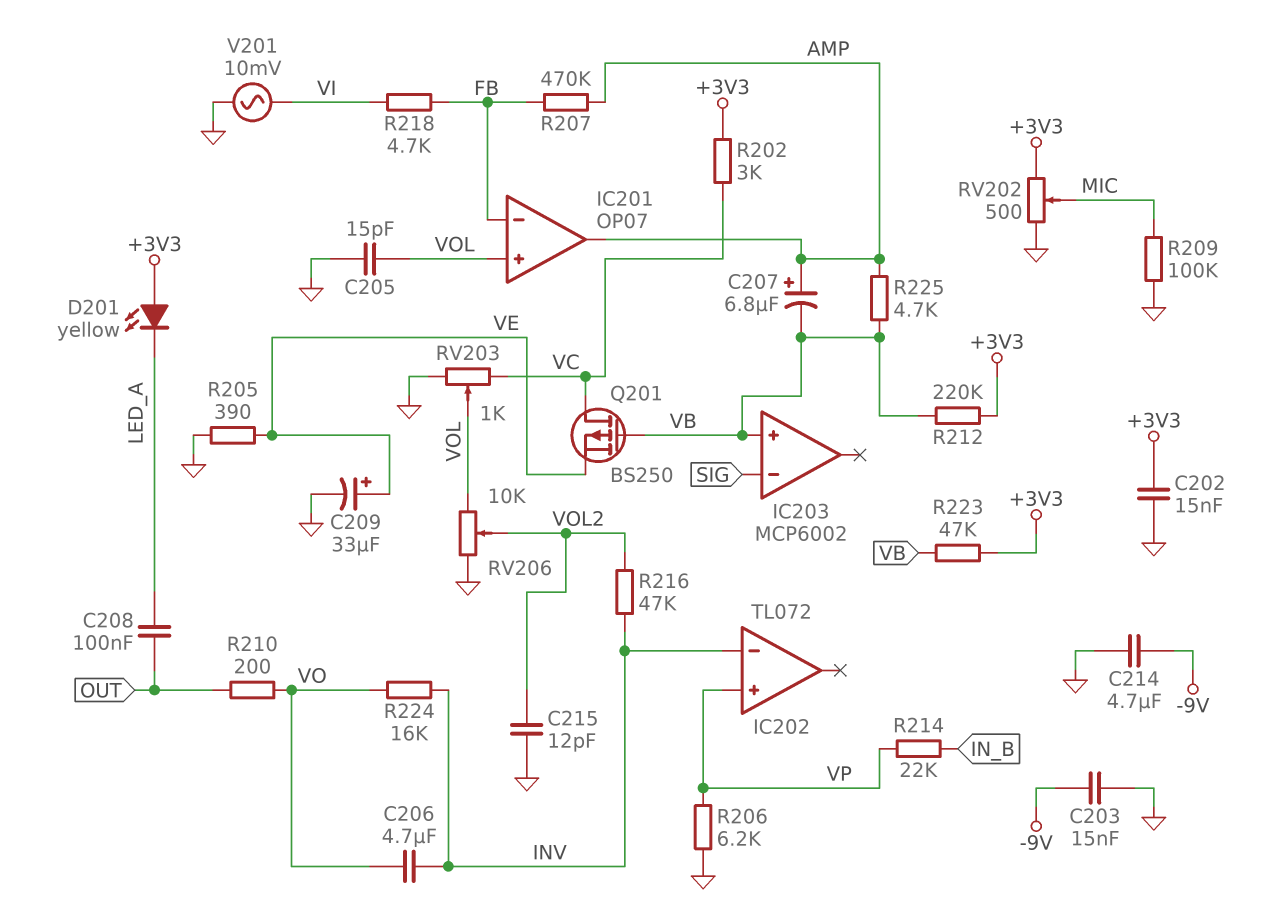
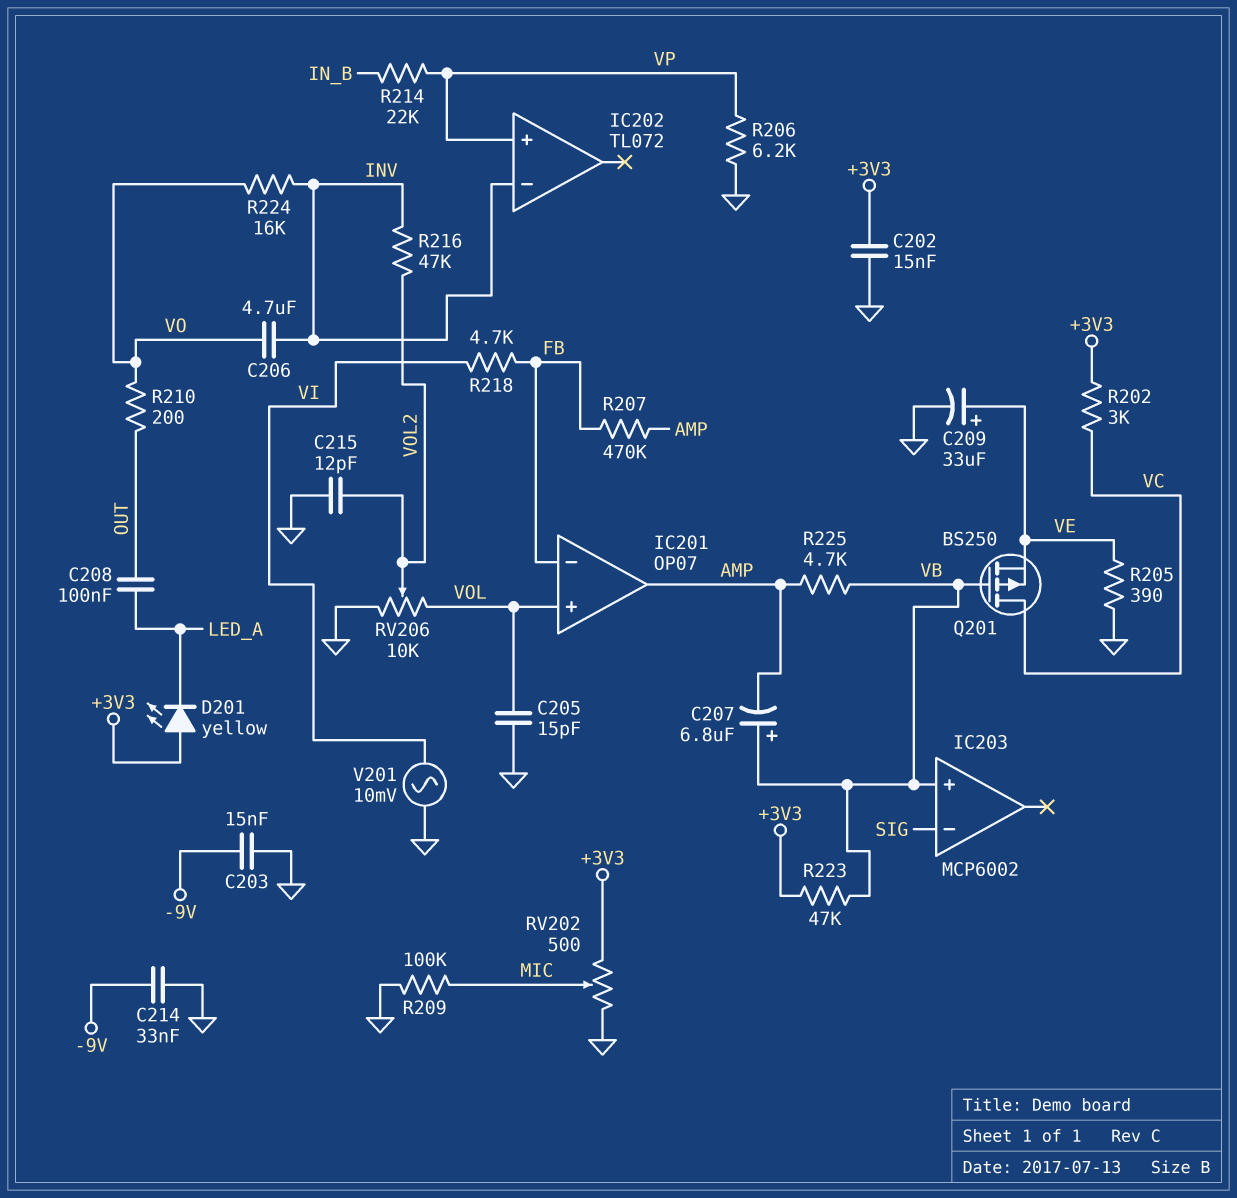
C207: 6.8uF (plus AMP, minus VB) -> 6.8uF (plus VB, minus AMP)
C214: 4.7uF (-9V, GND) -> 33nF (-9V, GND)
R212: 220k (+3V3, VB) -> none
RV203: 1k (GND, VC, wiper VOL) -> none

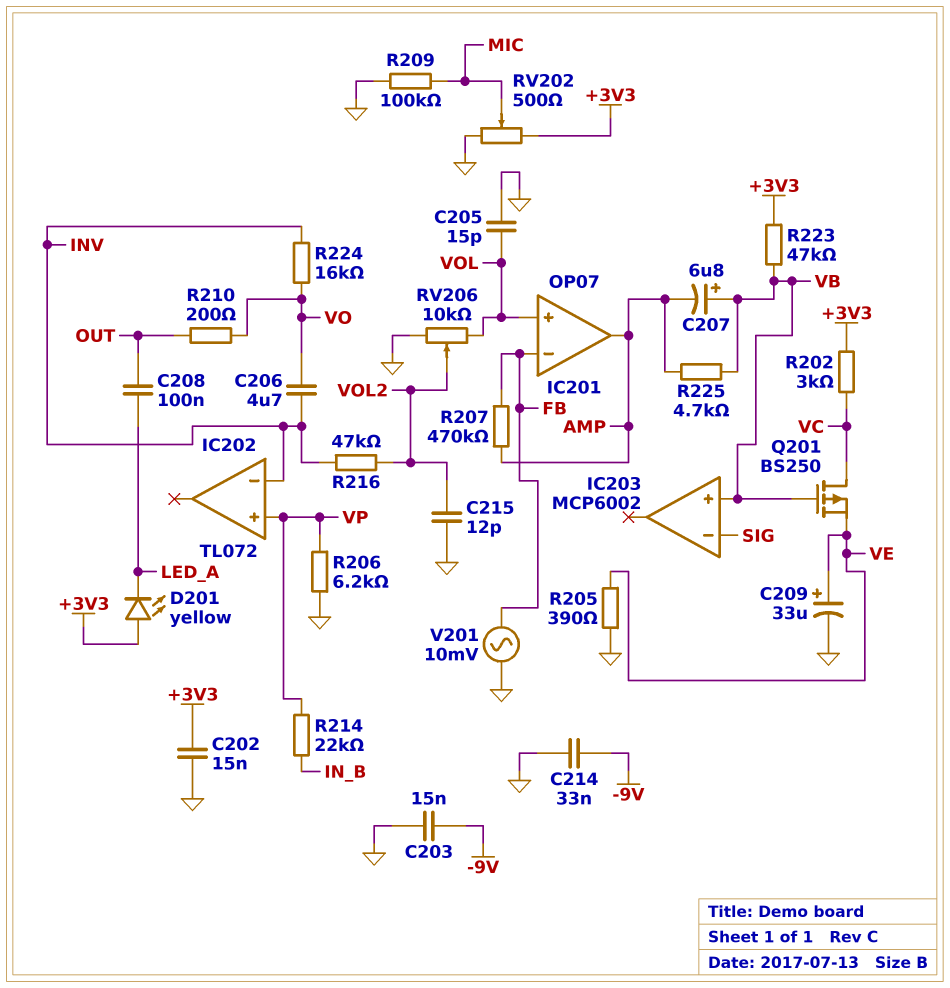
R218: 4.7k (FB, VI) -> none
V201: AC 10mV (GND, VI) -> AC 10mV (FB, GND)

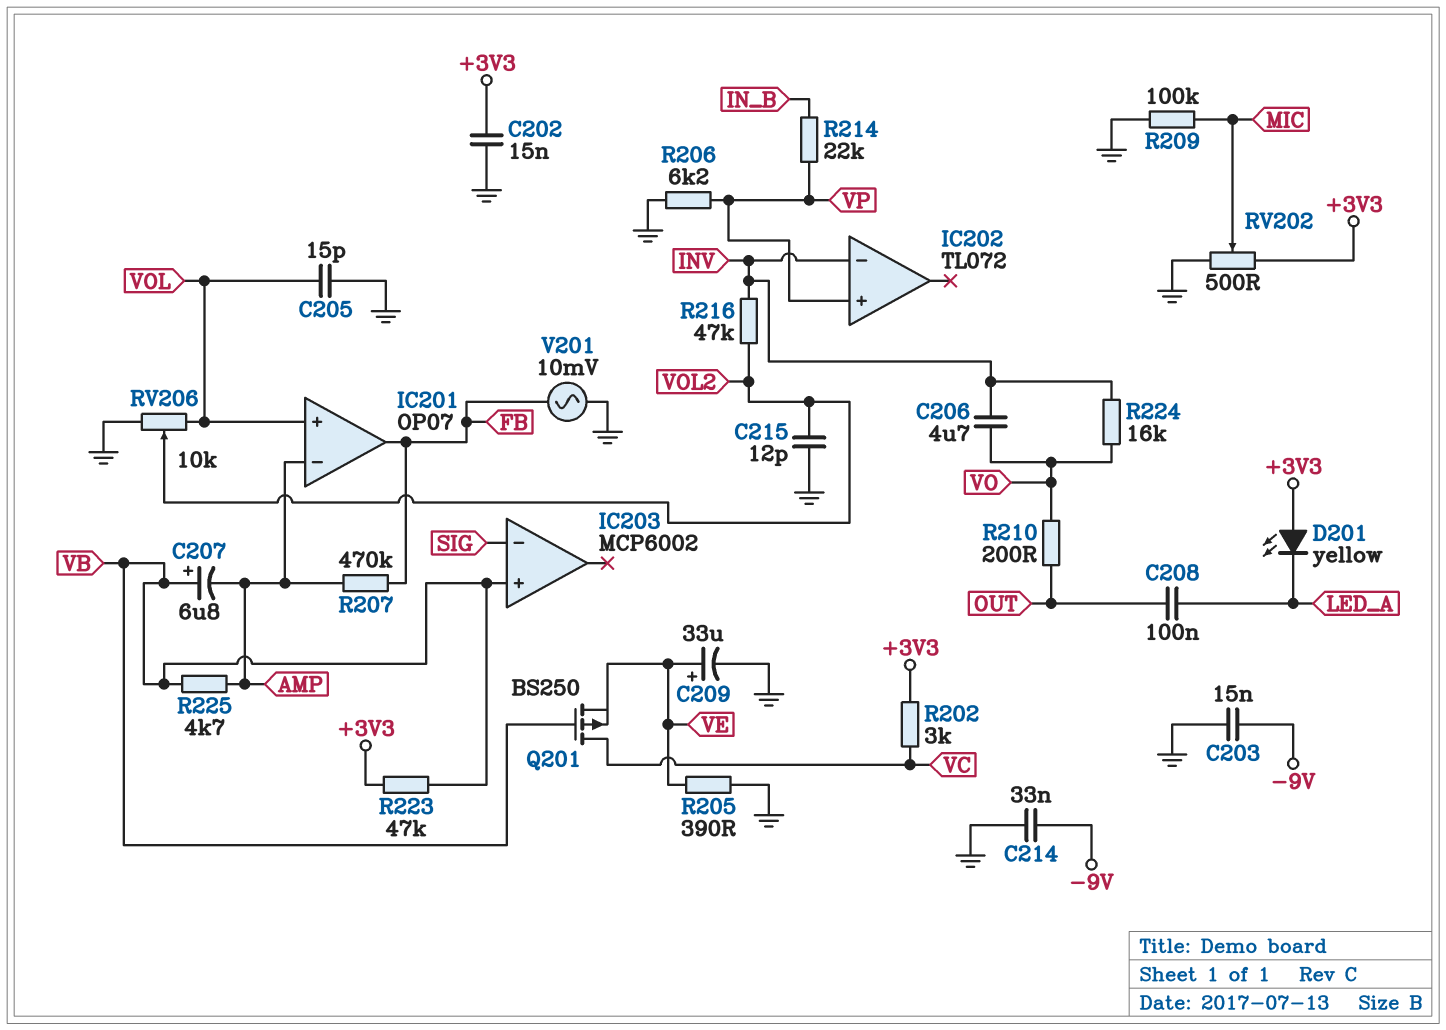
IC201 pin in-: FB -> AMP
IC201 pin out: AMP -> FB

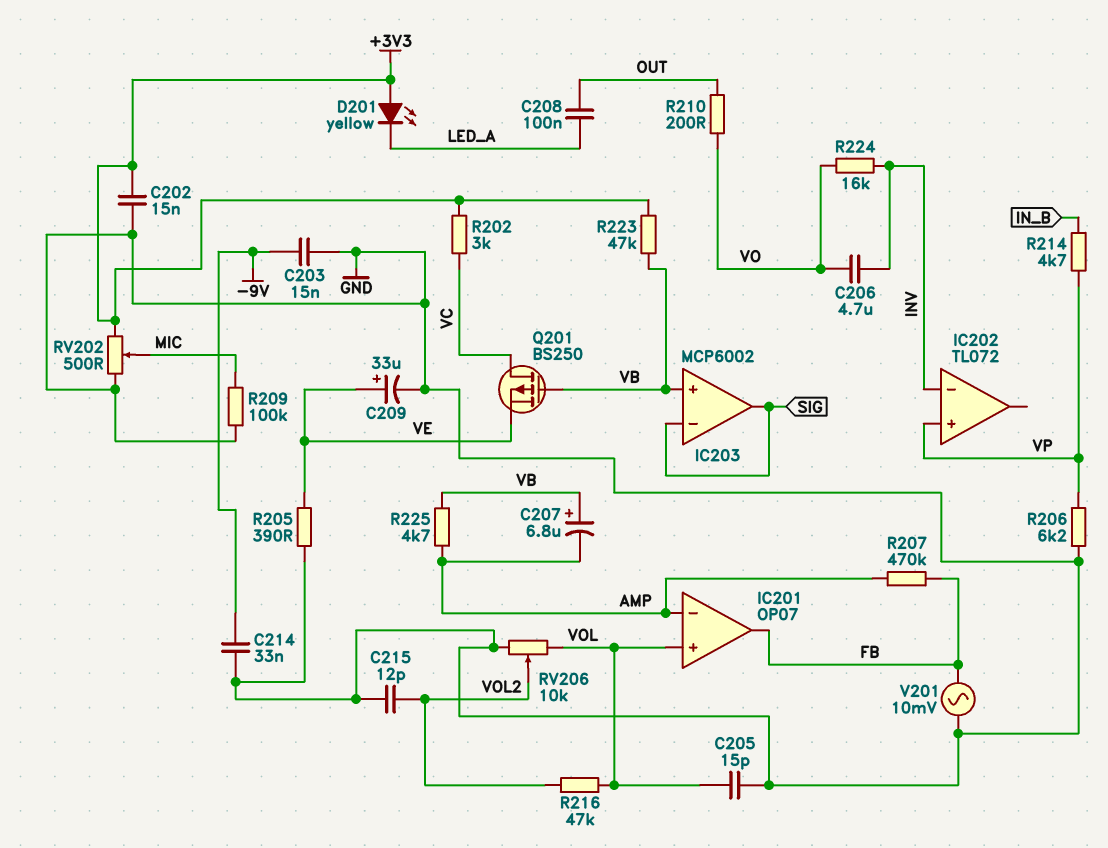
IC203 pin out: none -> SIG
R214: 22k (IN_B, VP) -> 4.7k (IN_B, VP)
R216: 47k (INV, VOL2) -> 47k (VOL, VOL2)

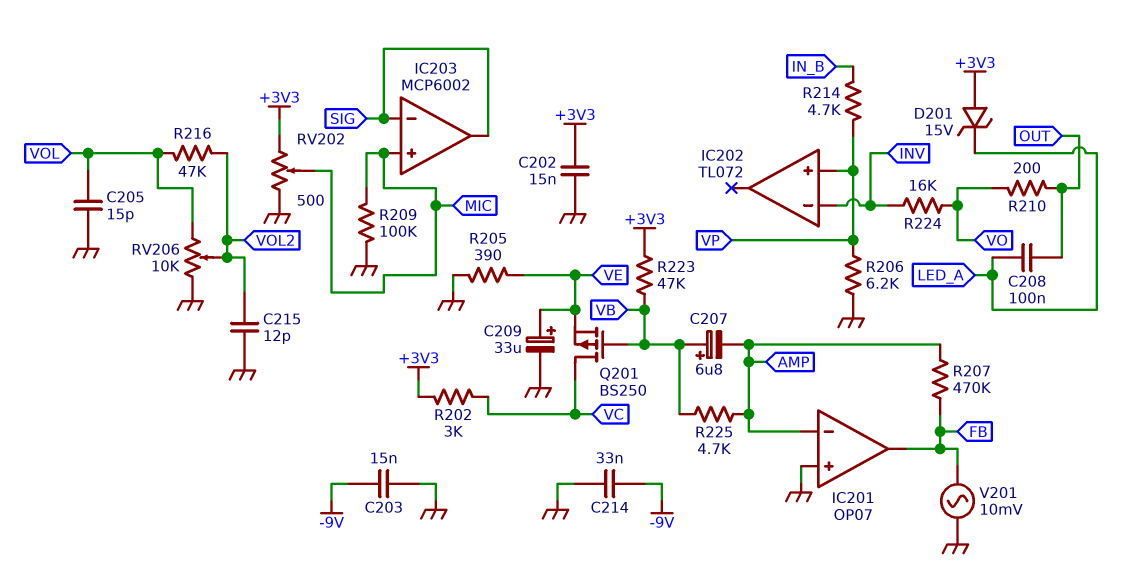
C206: 4.7uF (INV, VO) -> none
D201: LED yellow (A +3V3, K LED_A) -> zener 15V (A +3V3, K LED_A)
IC201 pin in+: VOL -> GND
IC203 pin in+: VB -> MIC

